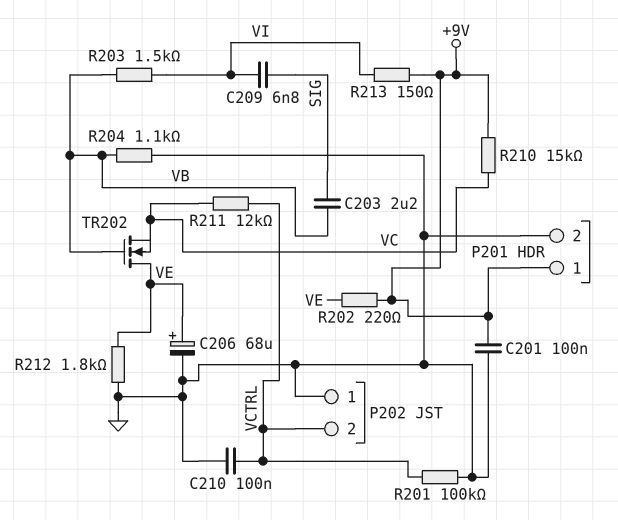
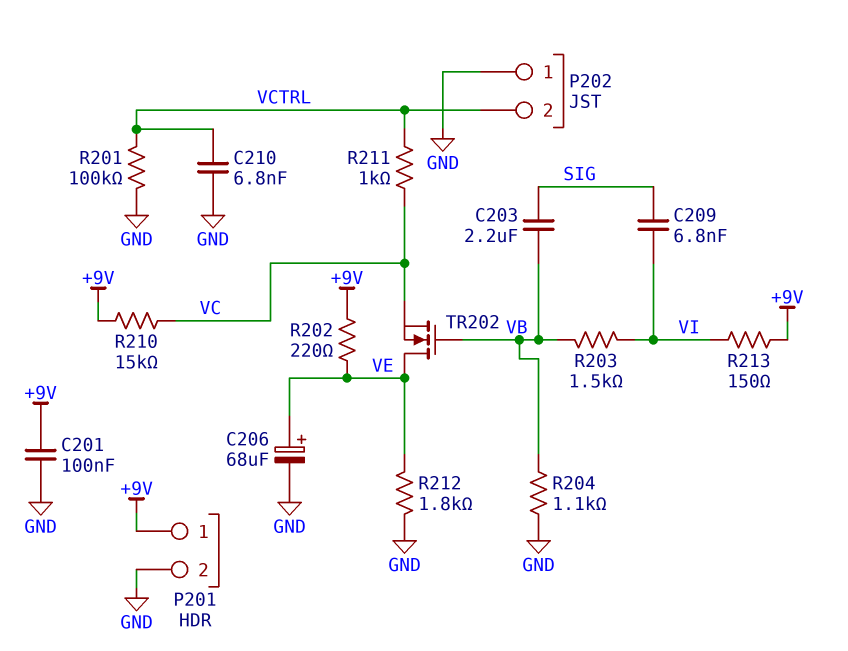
C210: 100nF (GND, VCTRL) -> 6.8nF (GND, VCTRL)
R211: 12k (VC, VCTRL) -> 1k (VC, VCTRL)

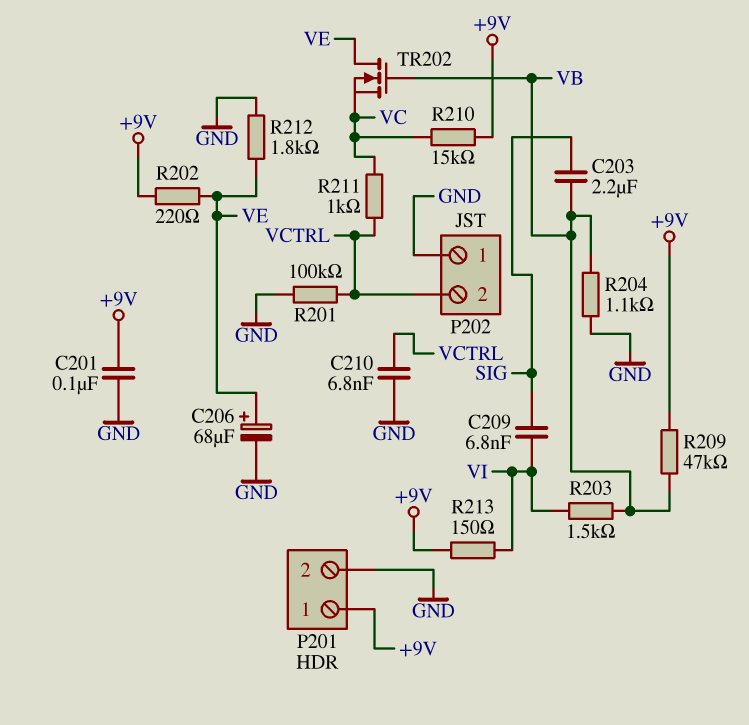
R209: none -> 47k (+9V, VB)

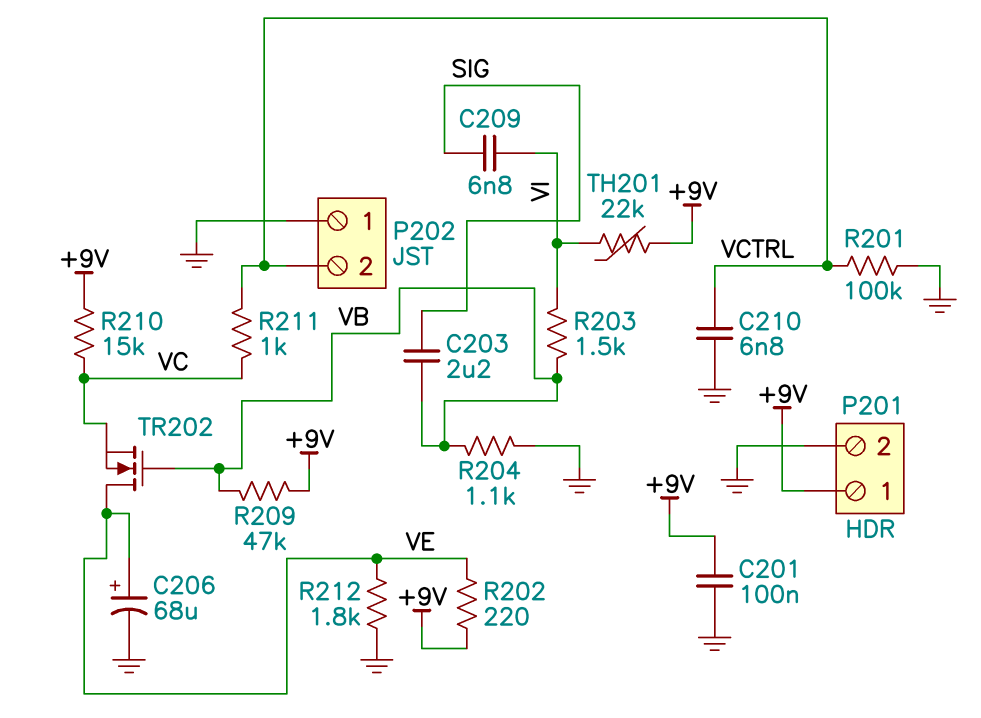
R213: 150 (+9V, VI) -> none
TH201: none -> 22k (+9V, VI)

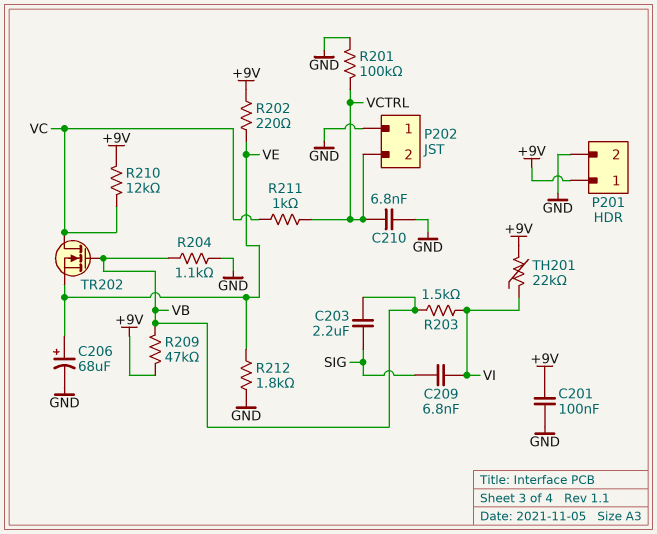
R210: 15k (+9V, VC) -> 12k (+9V, VC)
TR202: NMOS (G VB, D VE, S VC) -> NMOS (G VB, D VC, S VE)

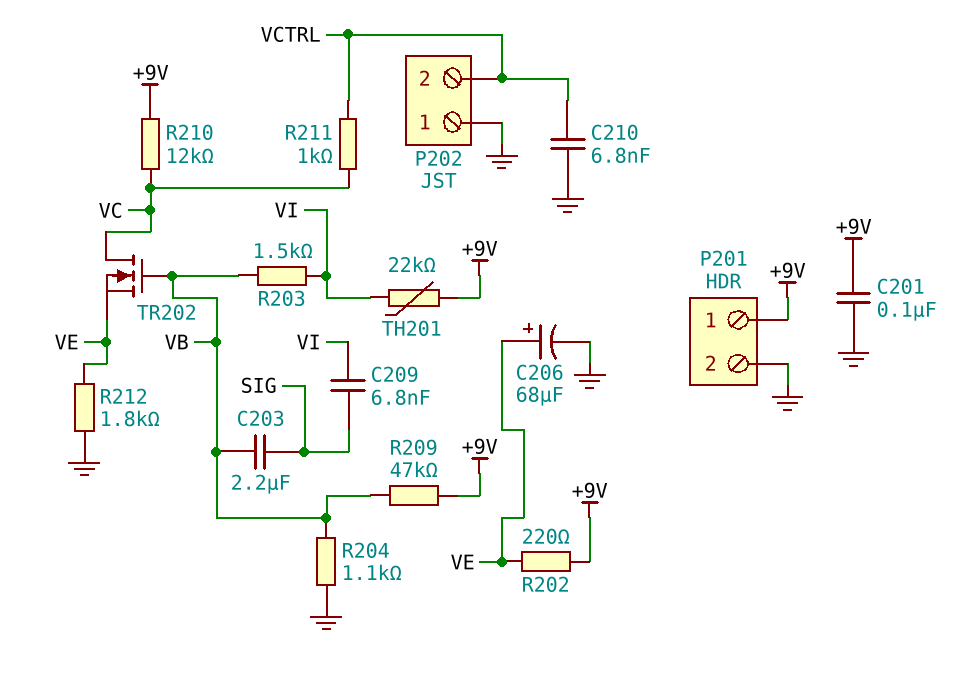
R201: 100k (GND, VCTRL) -> none

